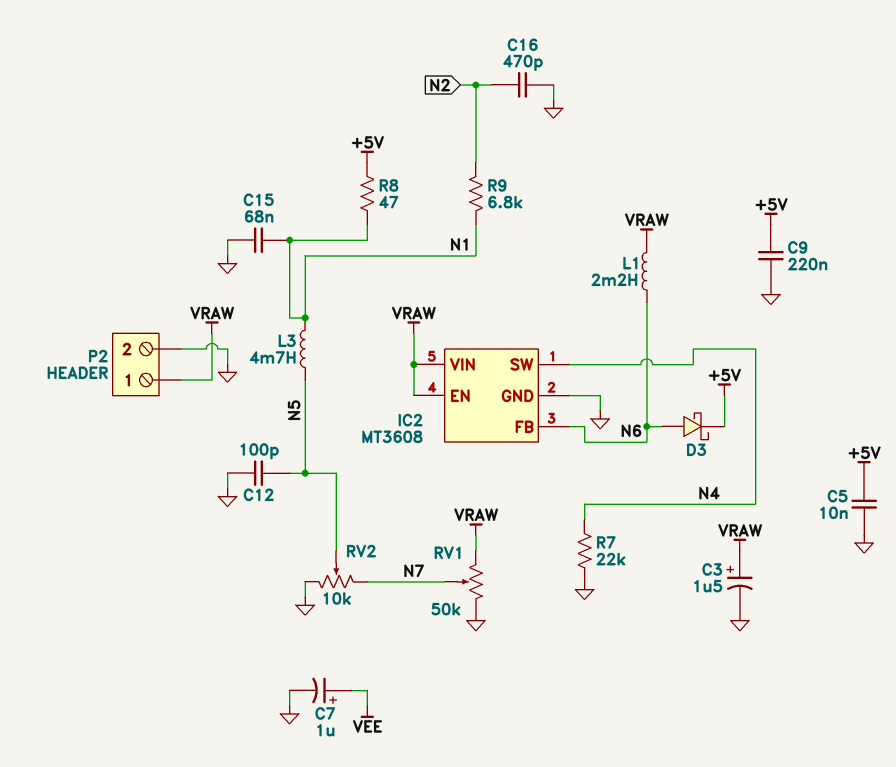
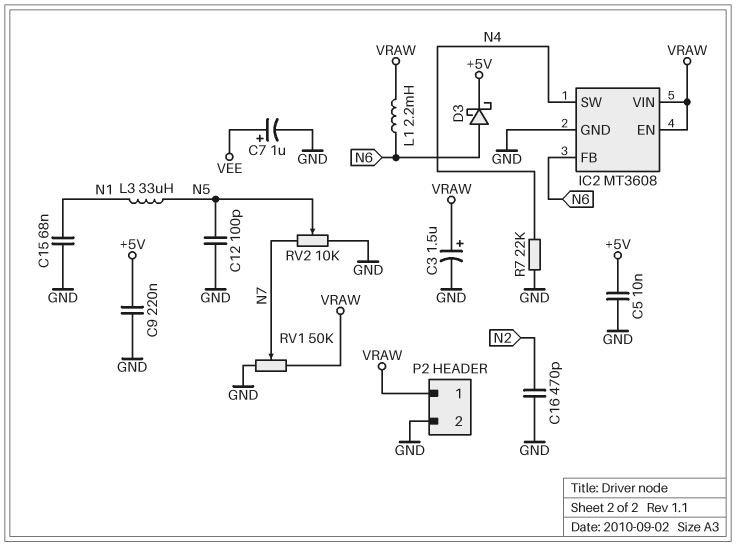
L3: 4.7mH (N1, N5) -> 33uH (N1, N5)
R8: 47 (+5V, N1) -> none
R9: 6.8k (N1, N2) -> none

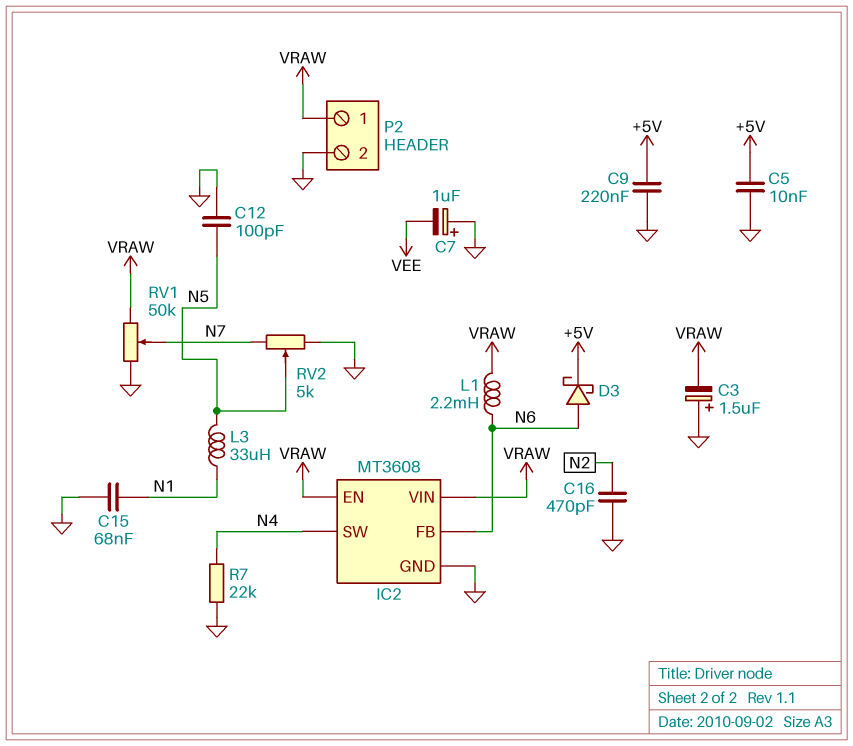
C3: 1.5uF (plus VRAW, minus GND) -> 1.5uF (plus GND, minus VRAW)
C7: 1uF (plus VEE, minus GND) -> 1uF (plus GND, minus VEE)
RV2: 10k (GND, N7, wiper N5) -> 5k (GND, N7, wiper N5)

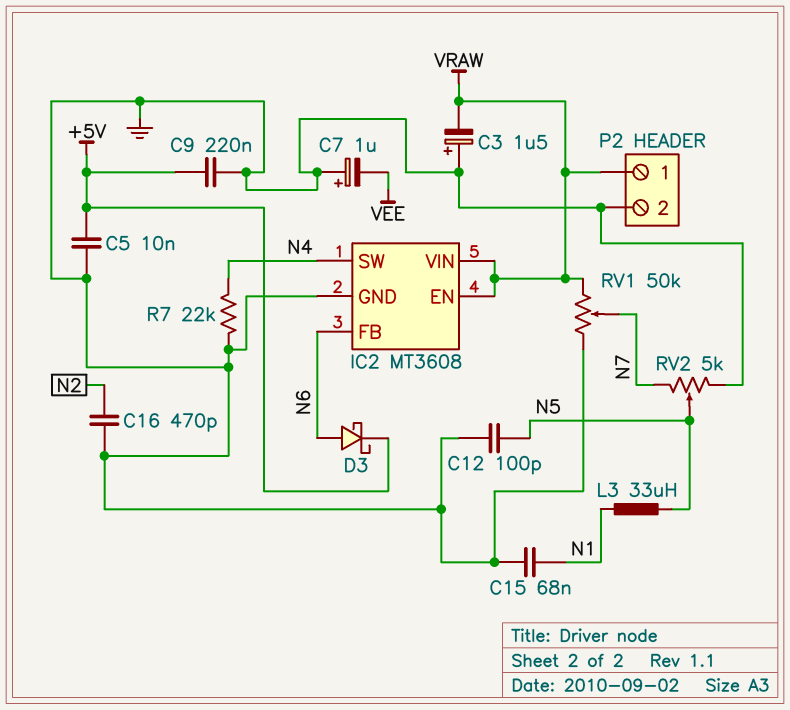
L1: 2.2mH (N6, VRAW) -> none

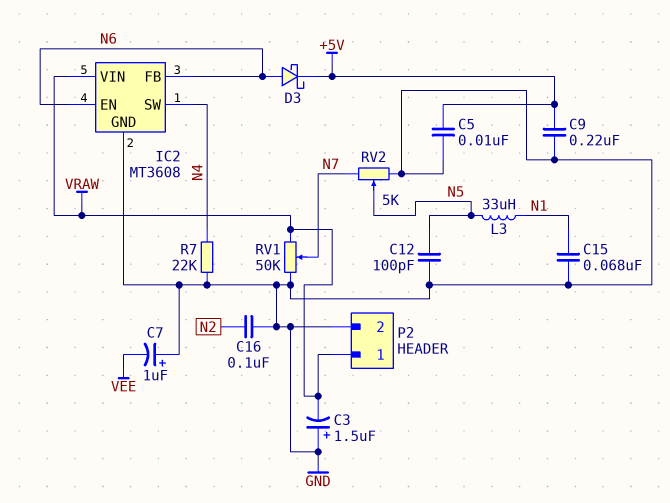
C16: 470pF (GND, N2) -> 100nF (GND, N2)
IC2 pin EN: VRAW -> N6

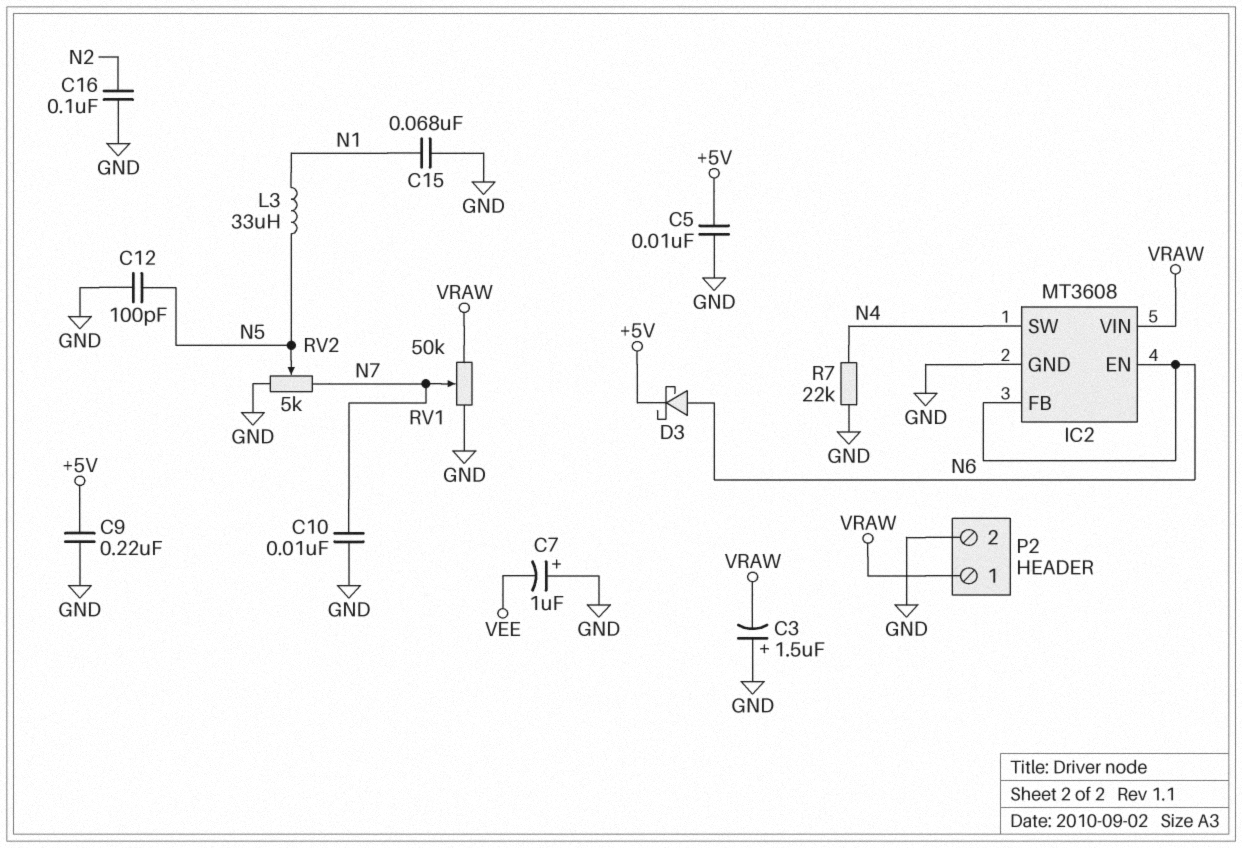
C10: none -> 10nF (GND, N7)

